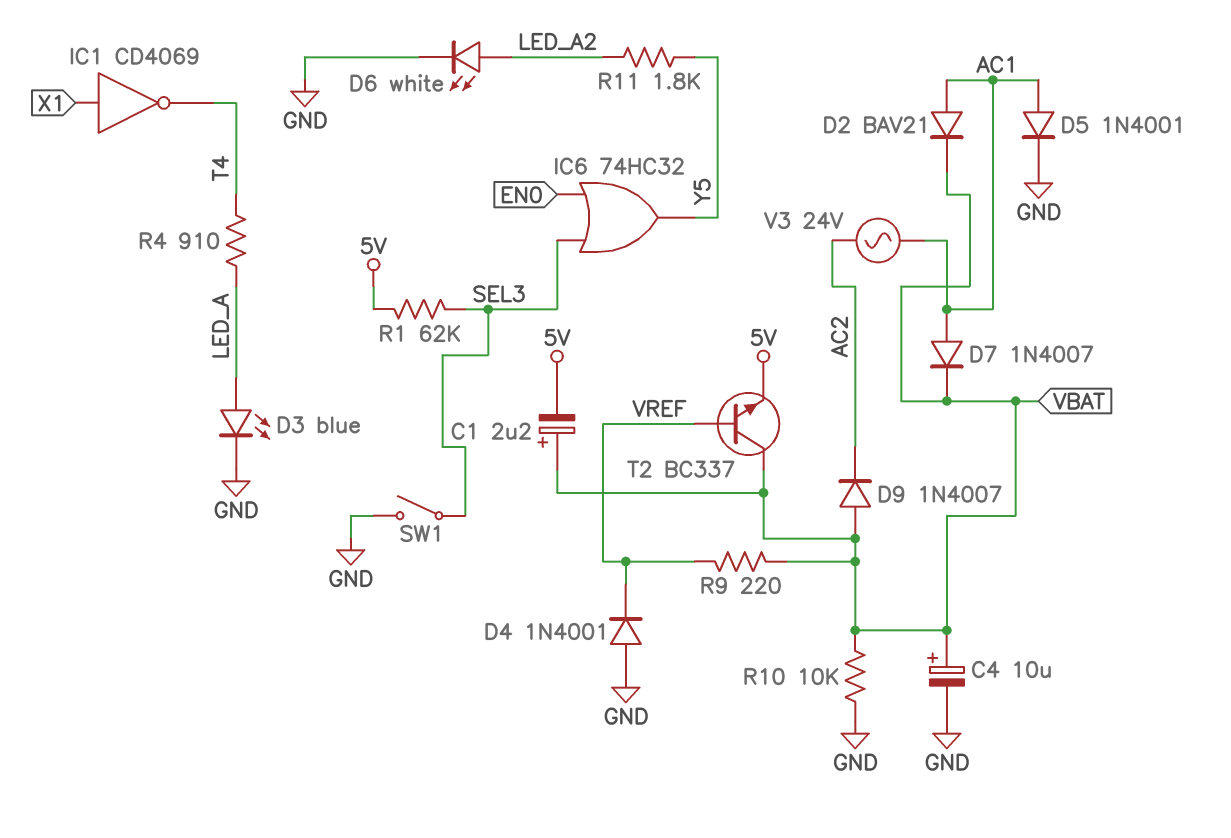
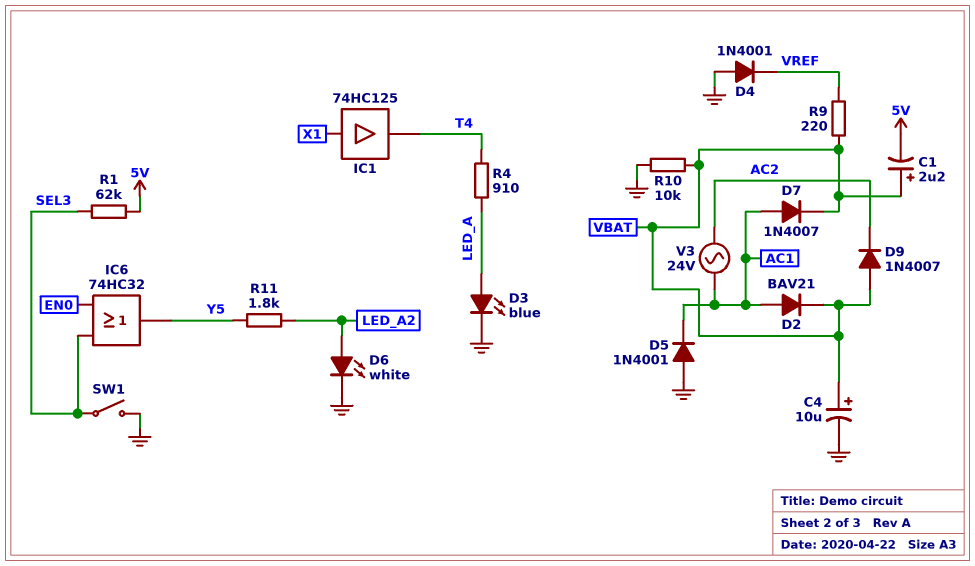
D5: diode 1N4001 (A AC1, K GND) -> diode 1N4001 (A GND, K AC1)
IC1: NOT CD4069 (in X1, out T4) -> buffer 74HC125 (in X1, out T4)
T2: NPN BC337 (B VREF, C VBAT, E 5V) -> none

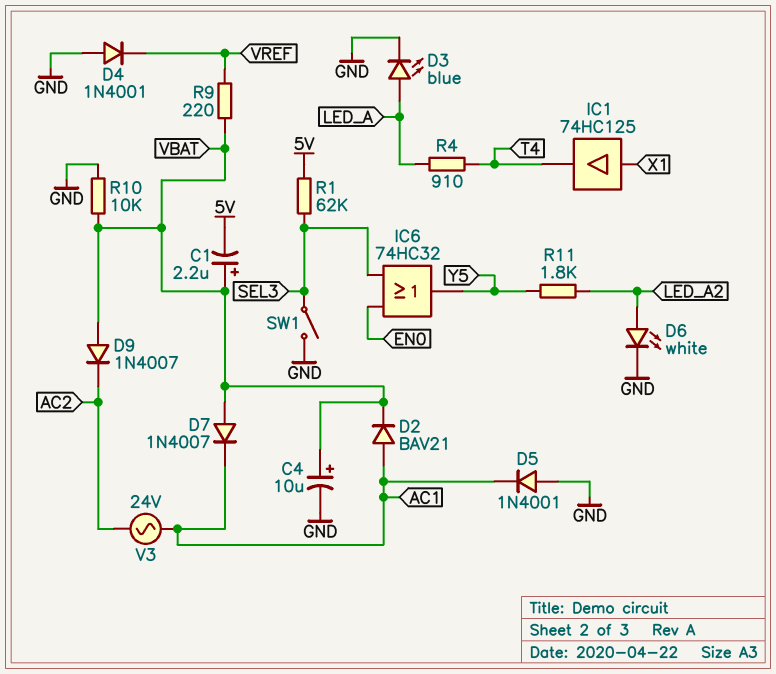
D7: diode 1N4007 (A AC1, K VBAT) -> diode 1N4007 (A VBAT, K AC1)

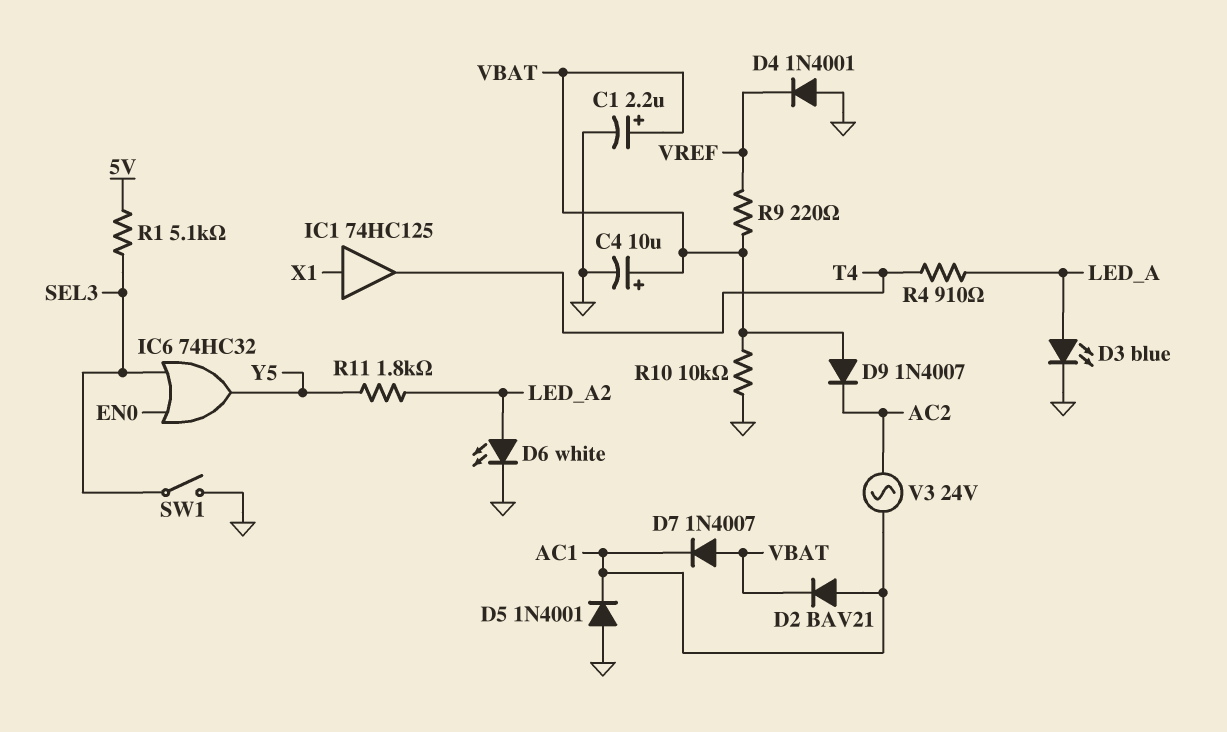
C1: 2.2uF (plus VBAT, minus 5V) -> 2.2uF (plus VBAT, minus GND)
R1: 62k (5V, SEL3) -> 5.1k (5V, SEL3)

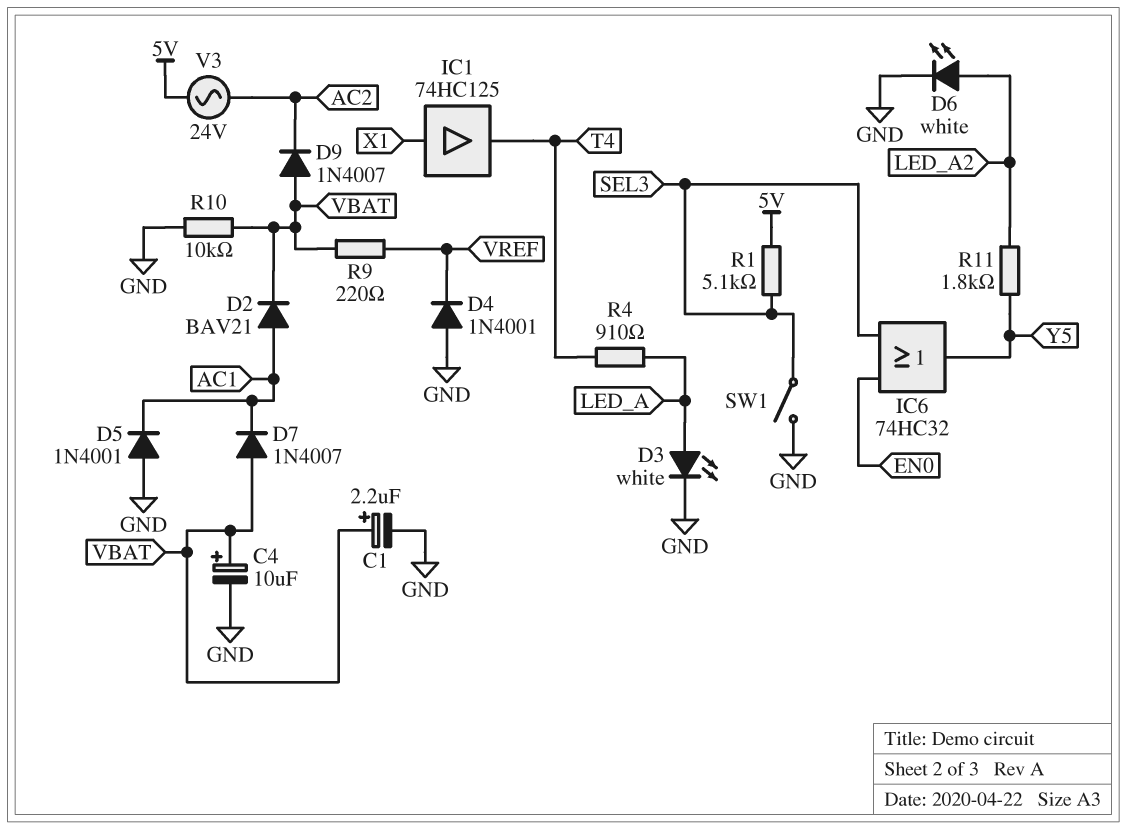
D3: LED blue (A LED_A, K GND) -> LED white (A LED_A, K GND)
V3: AC 24V (AC1, AC2) -> AC 24V (5V, AC2)

